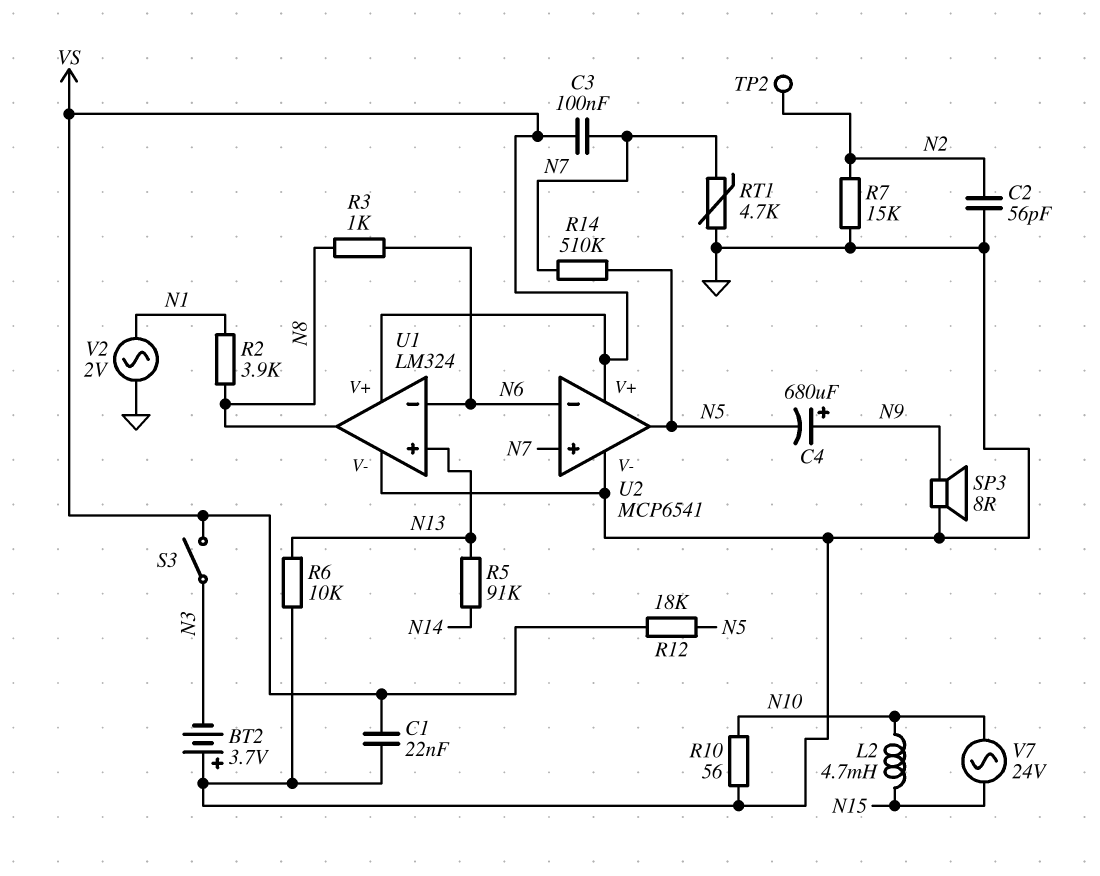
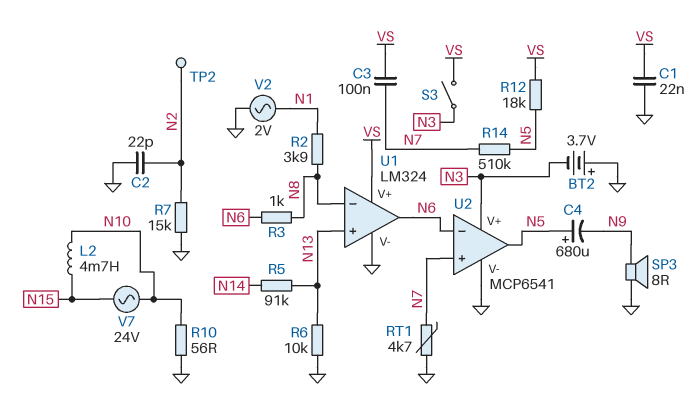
C2: 56pF (GND, N2) -> 22pF (GND, N2)
C4: 680uF (plus N9, minus N5) -> 680uF (plus N5, minus N9)
U1 pin in-: N6 -> N8
U1 pin out: N8 -> N6
U2 pin V+: VS -> N3

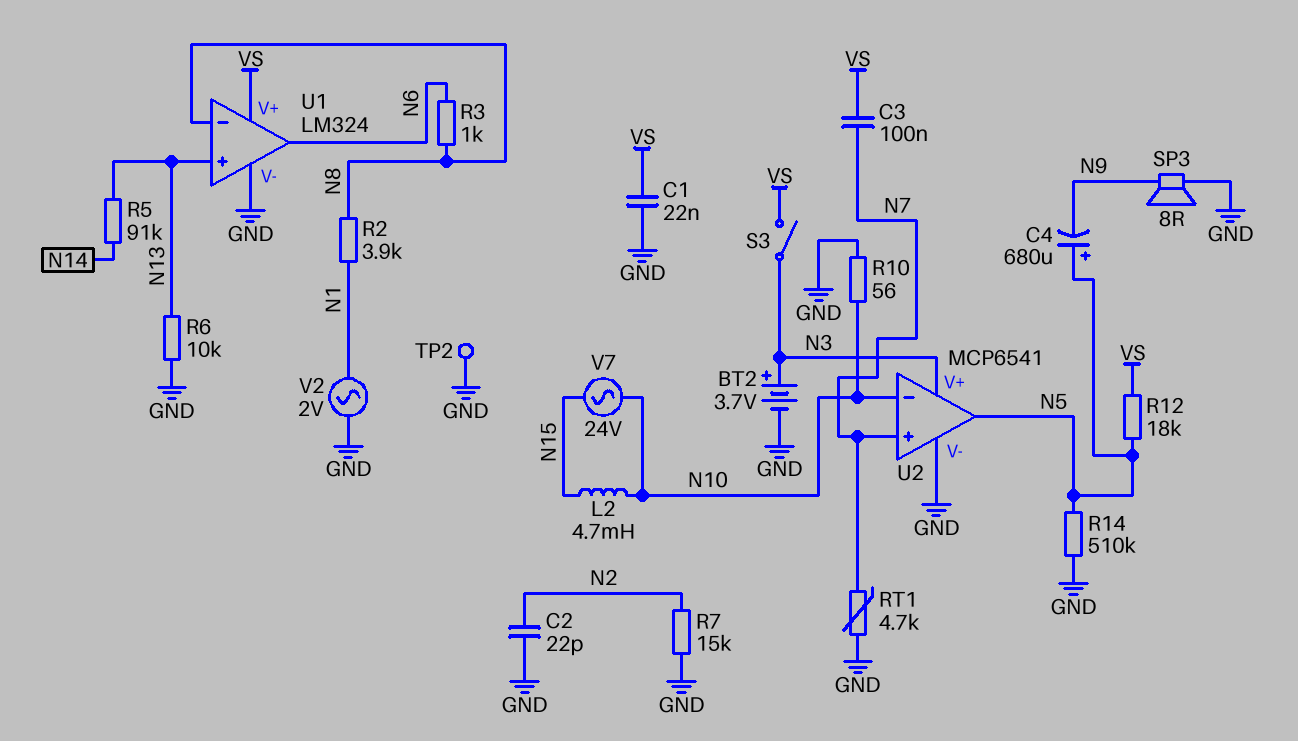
BT2: 3.7V (plus GND, minus N3) -> 3.7V (plus N3, minus GND)
R14: 510k (N5, N7) -> 510k (GND, N5)
TP2: test point (N2) -> test point (GND)
U2 pin in-: N6 -> N10

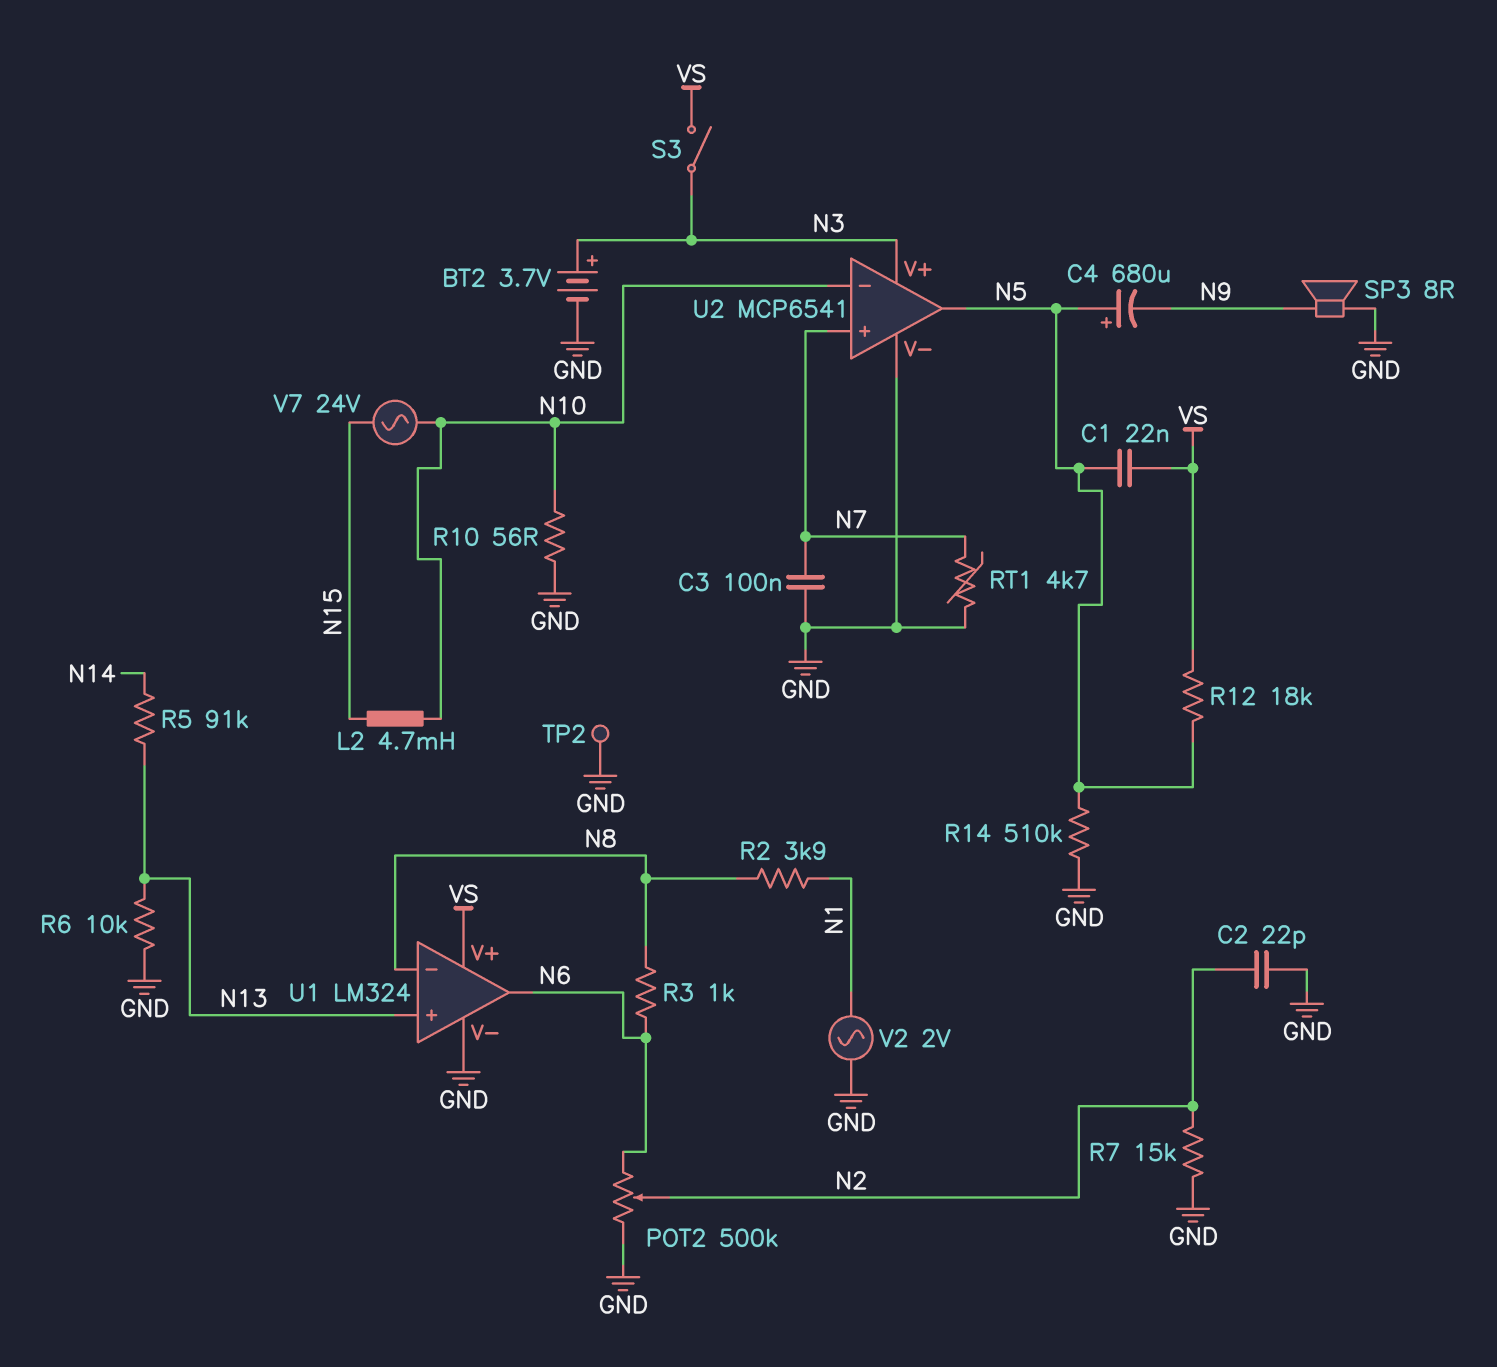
C1: 22nF (GND, VS) -> 22nF (N5, VS)
C3: 100nF (N7, VS) -> 100nF (GND, N7)
POT2: none -> 500k (GND, N6, wiper N2)

